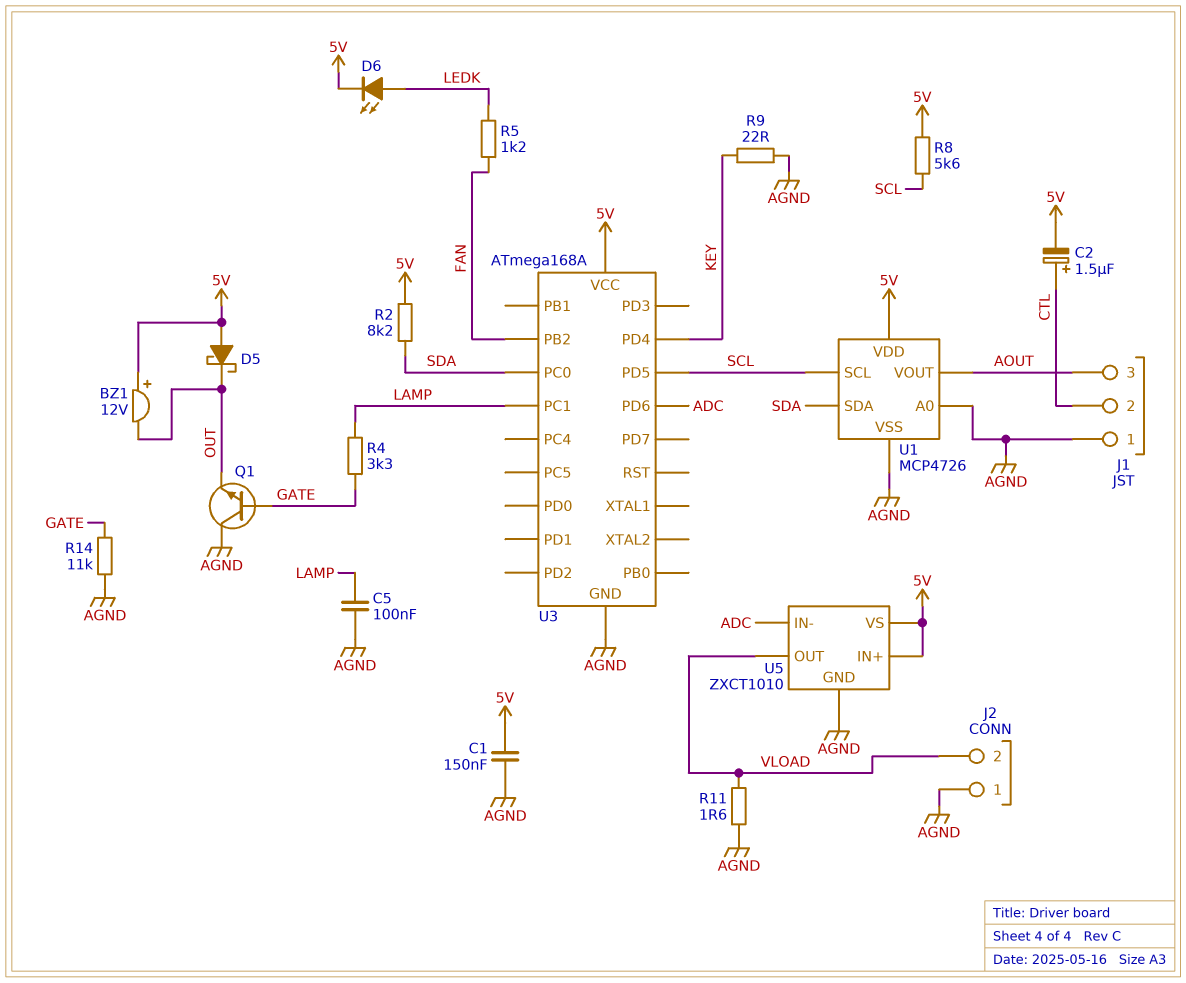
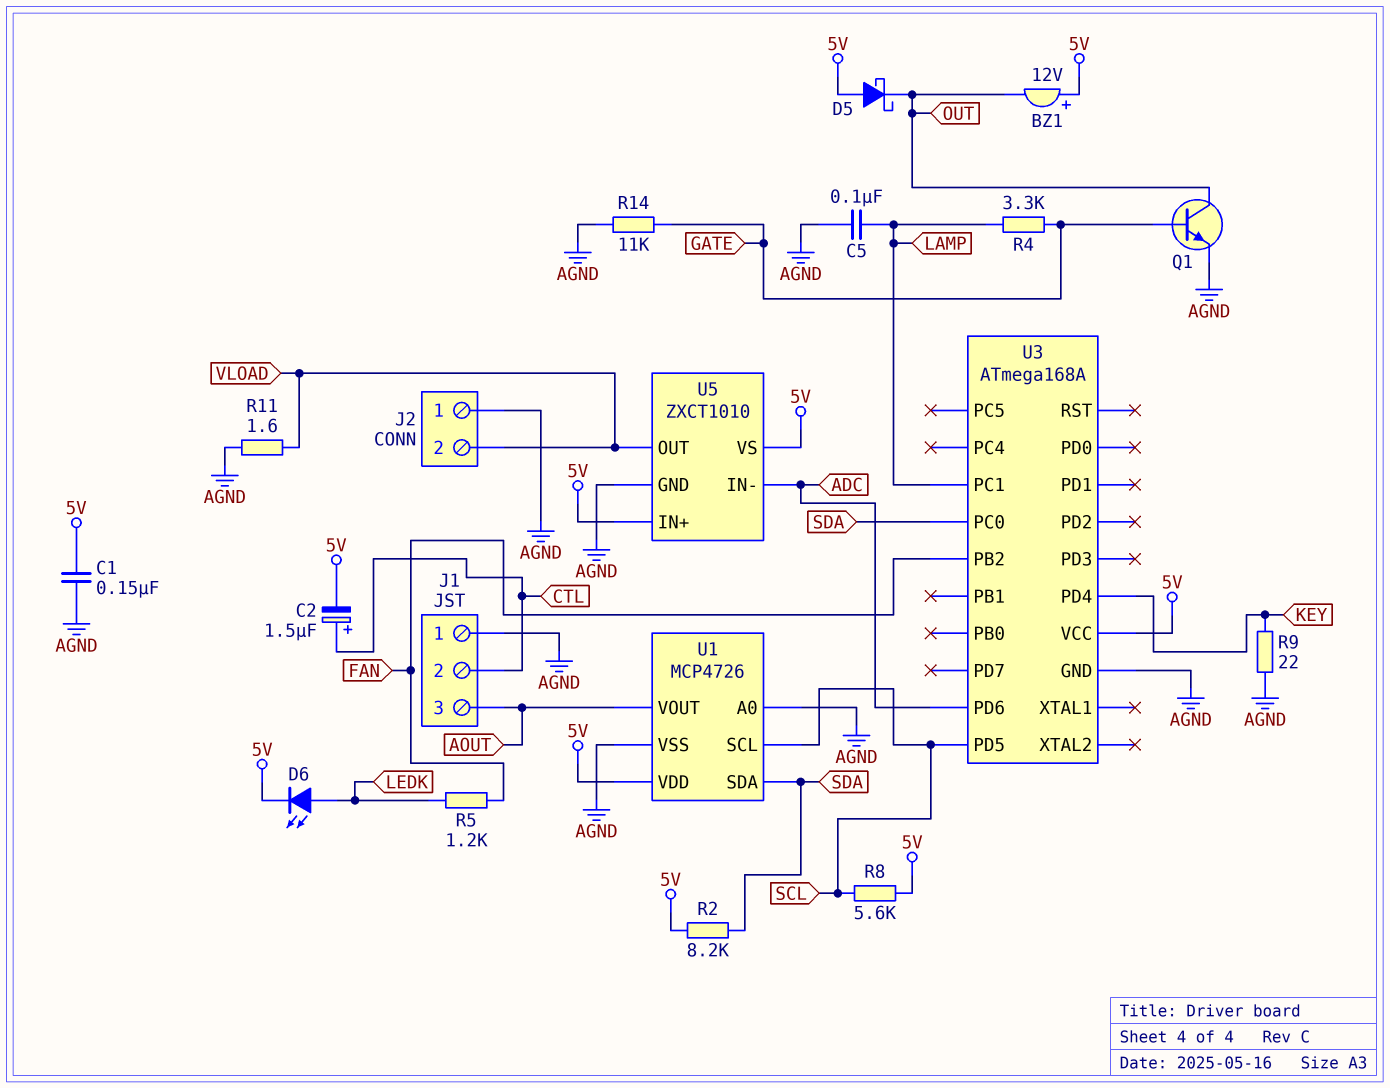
Q1: NPN (B GATE, C AGND, E OUT) -> NPN (B GATE, C OUT, E AGND)

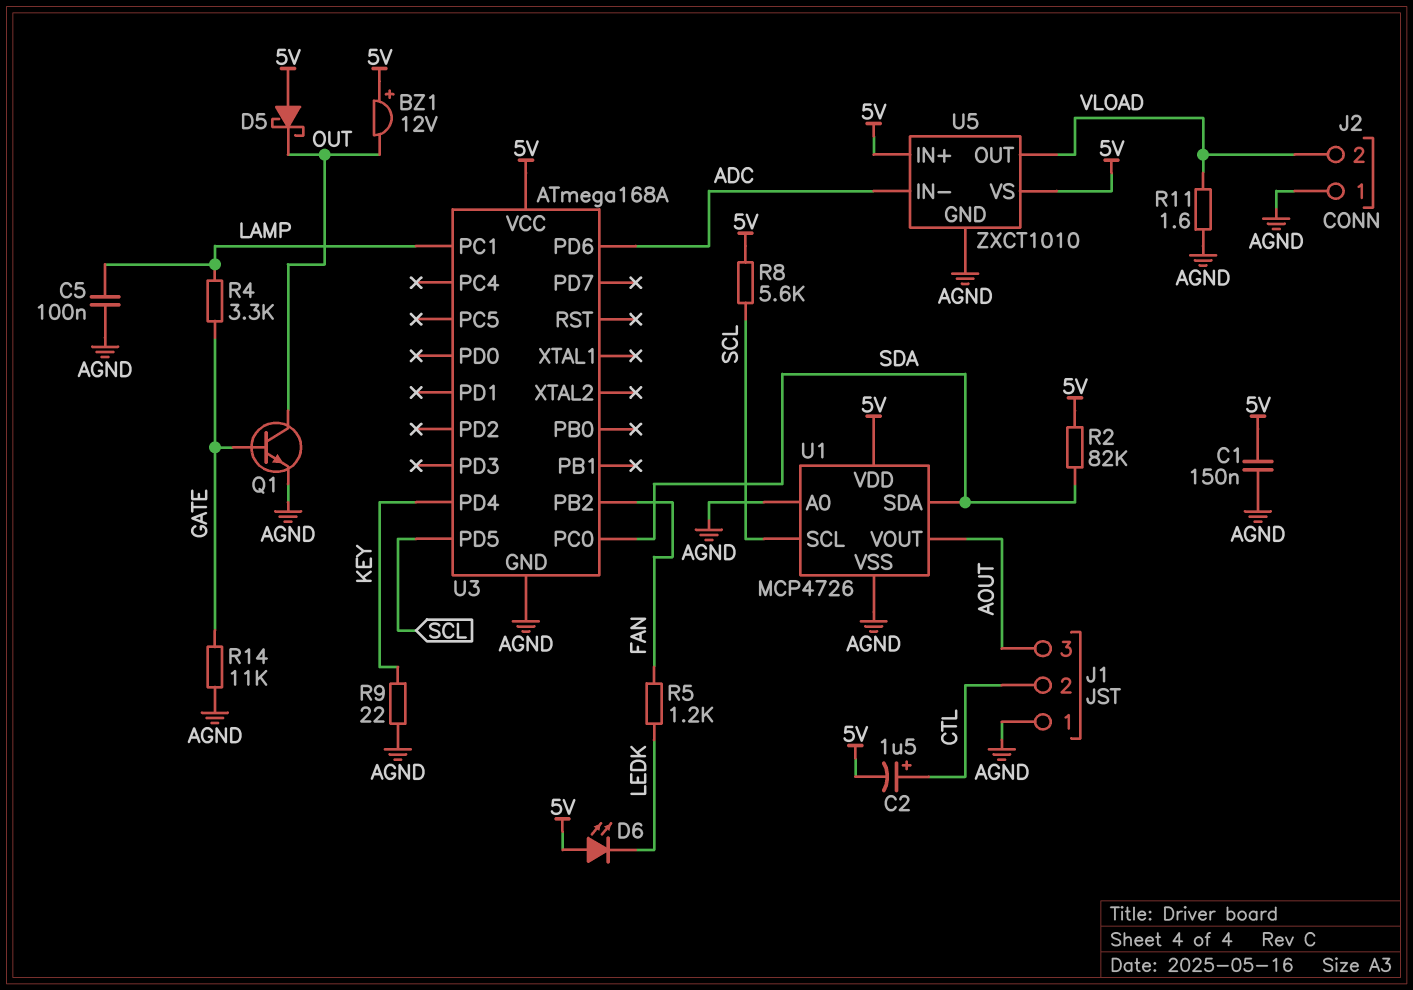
D6: LED (A LEDK, K 5V) -> LED (A 5V, K LEDK)
R2: 8.2k (5V, SDA) -> 82k (5V, SDA)

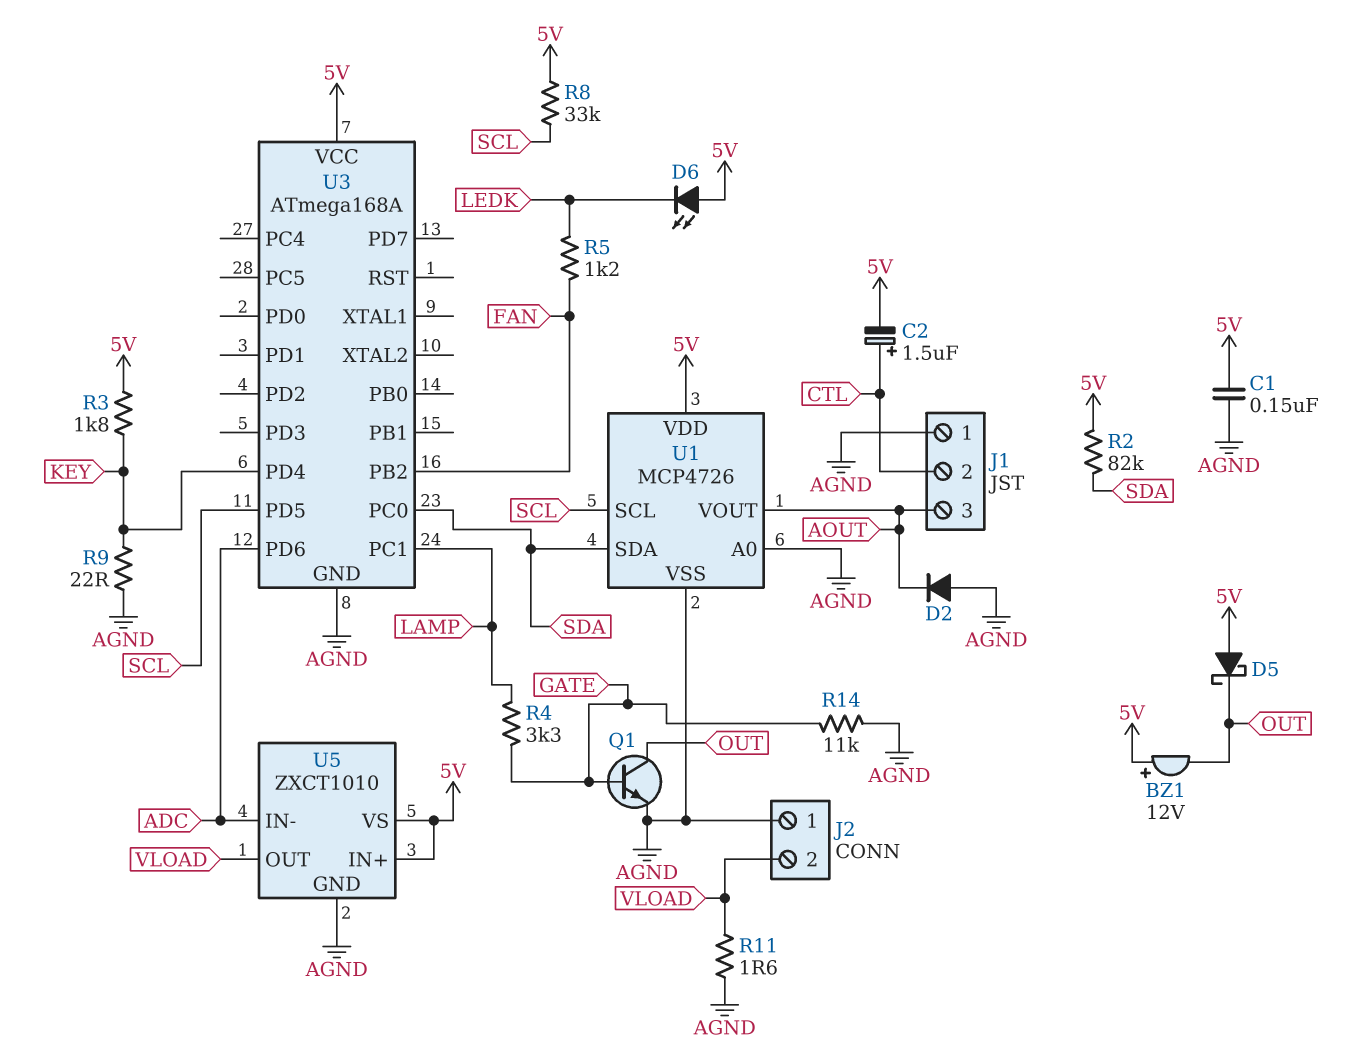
C5: 100nF (AGND, LAMP) -> none
D2: none -> diode (A AGND, K AOUT)
R3: none -> 1.8k (5V, KEY)
R8: 5.6k (5V, SCL) -> 33k (5V, SCL)

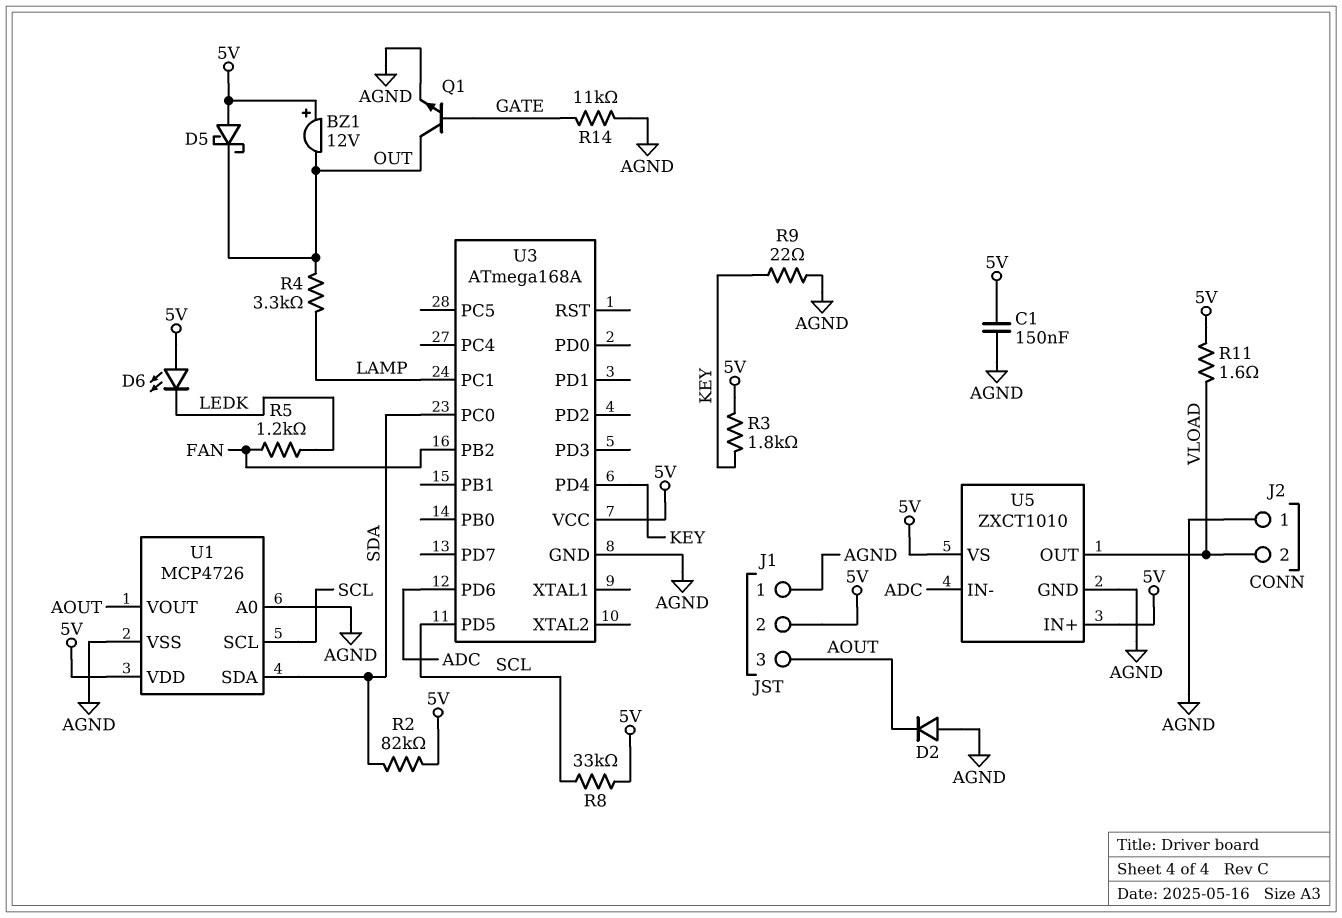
C2: 1.5uF (plus CTL, minus 5V) -> none
J1 pin 2: CTL -> 5V
R4: 3.3k (GATE, LAMP) -> 3.3k (LAMP, OUT)
R11: 1.6 (AGND, VLOAD) -> 1.6 (5V, VLOAD)

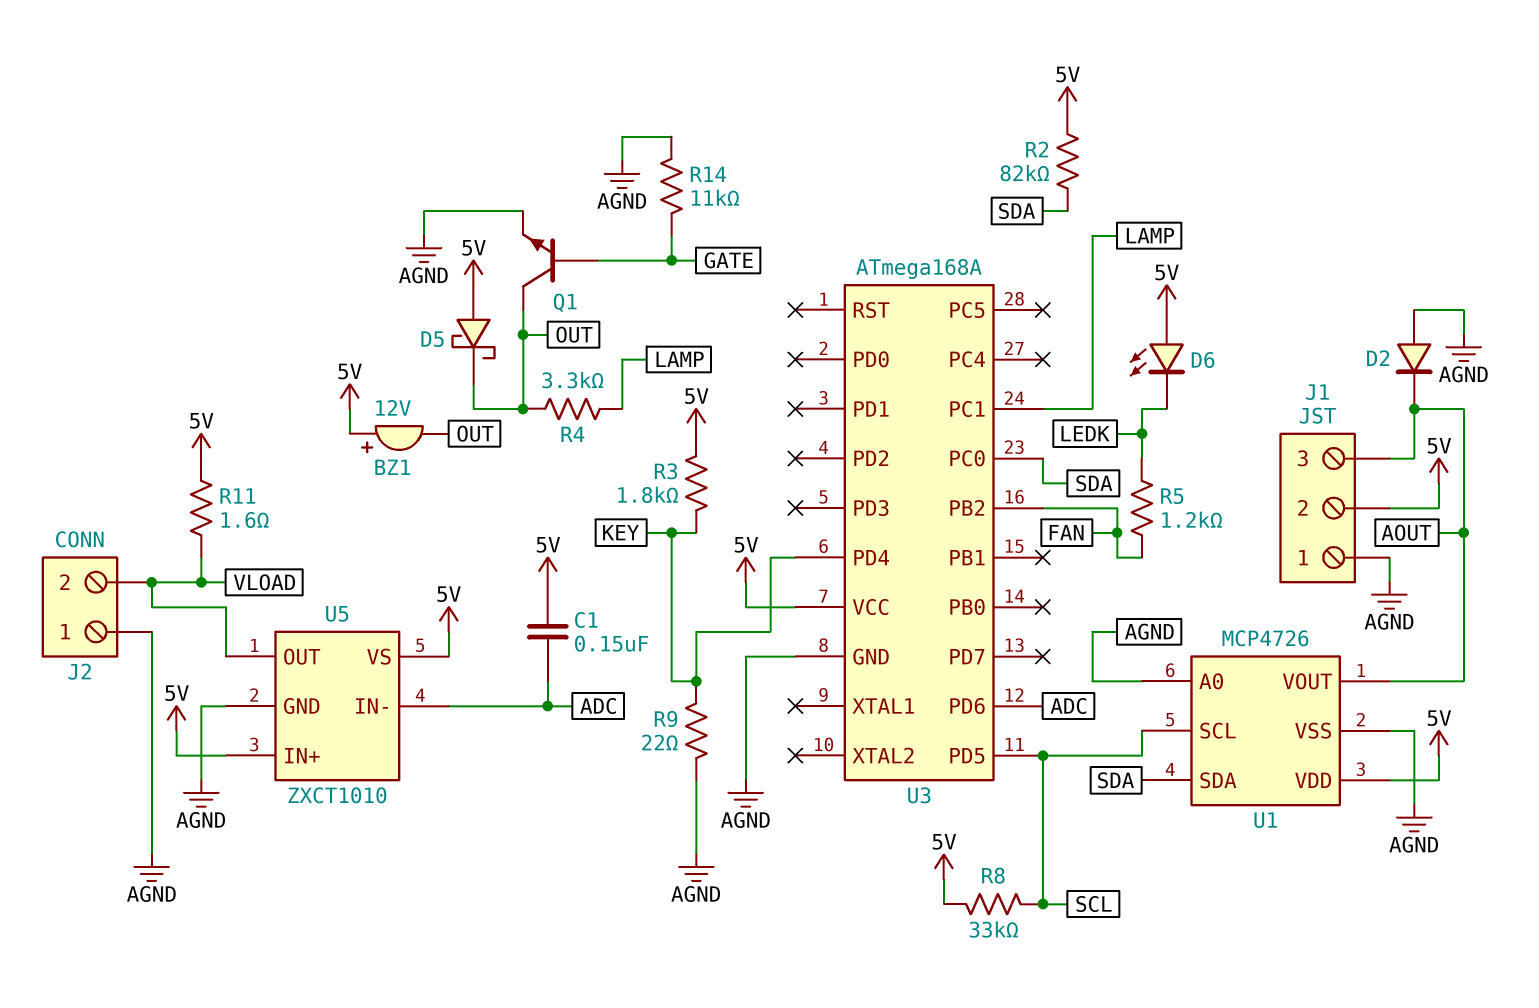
C1: 150nF (5V, AGND) -> 150nF (5V, ADC)

